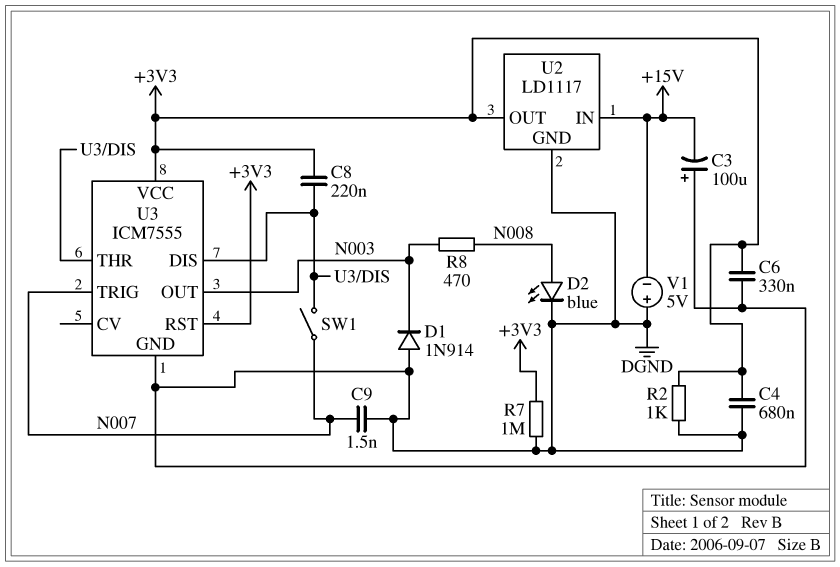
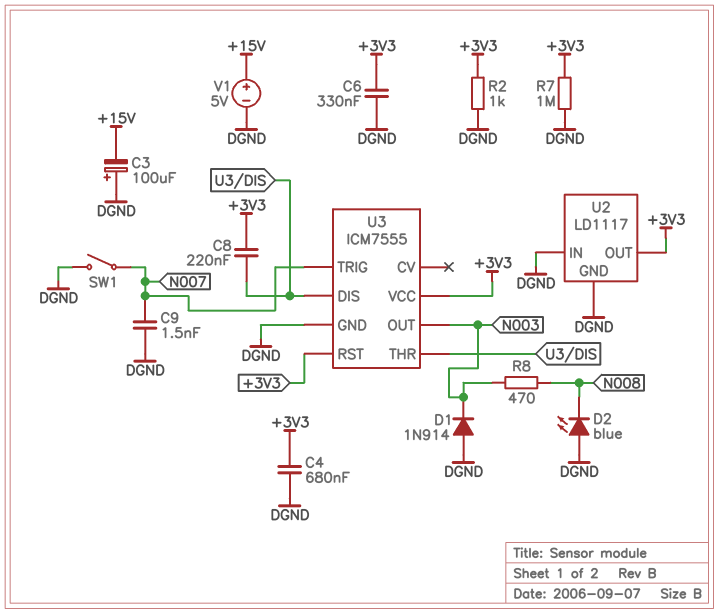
D2: LED blue (A N008, K DGND) -> LED blue (A DGND, K N008)
SW1: switch (N007, U3/DIS) -> switch (DGND, N007)
U2 pin IN: +15V -> DGND
V1: 5V (plus DGND, minus +15V) -> 5V (plus +15V, minus DGND)

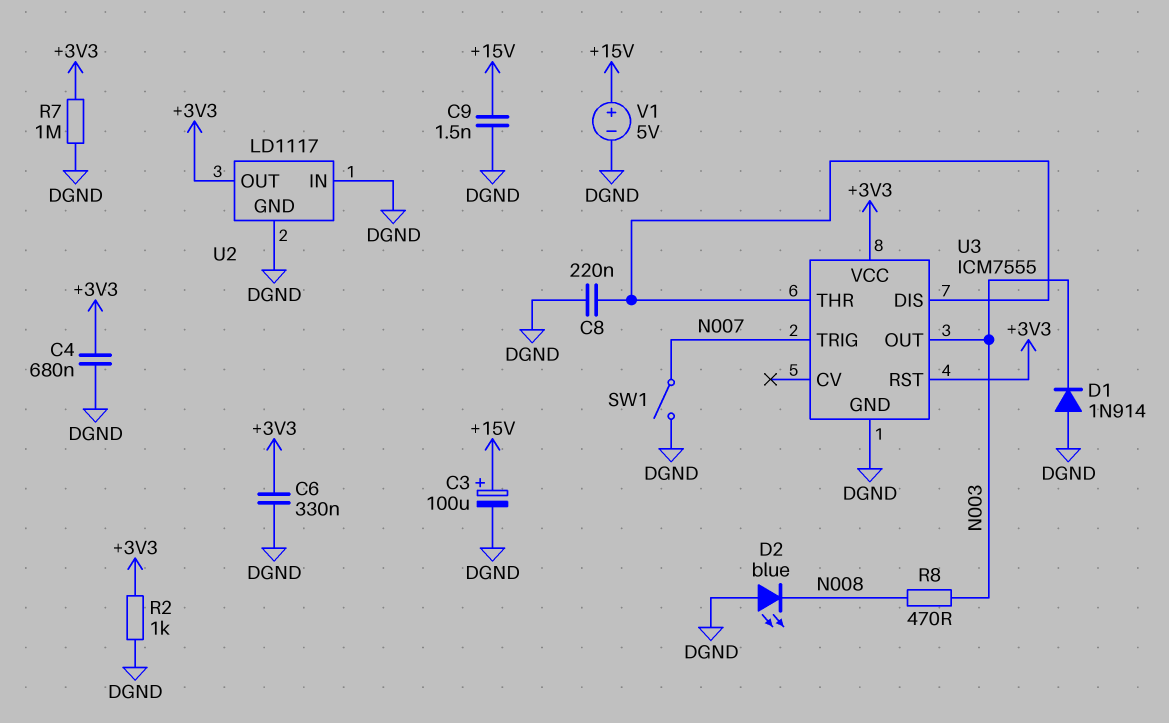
C3: 100uF (plus DGND, minus +15V) -> 100uF (plus +15V, minus DGND)
C8: 220nF (+3V3, U3/DIS) -> 220nF (DGND, U3/DIS)
C9: 1.5nF (DGND, N007) -> 1.5nF (+15V, DGND)

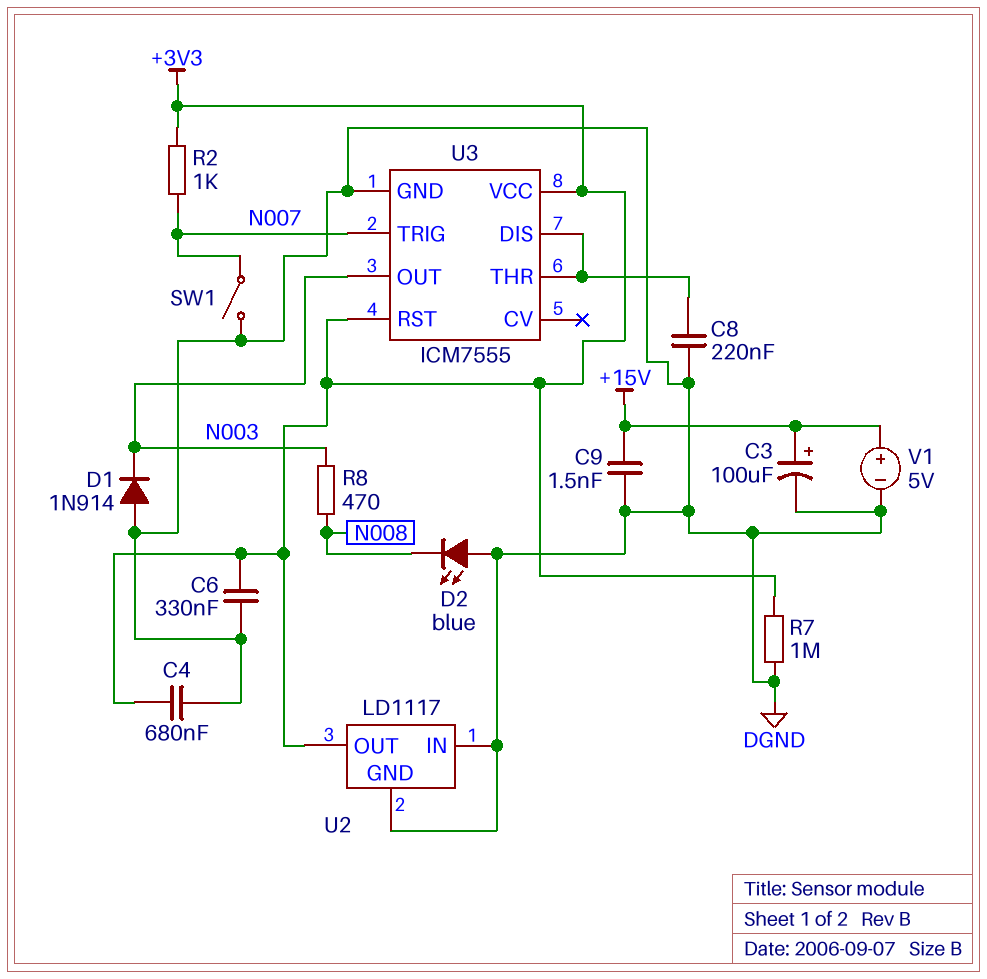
R2: 1k (+3V3, DGND) -> 1k (+3V3, N007)

